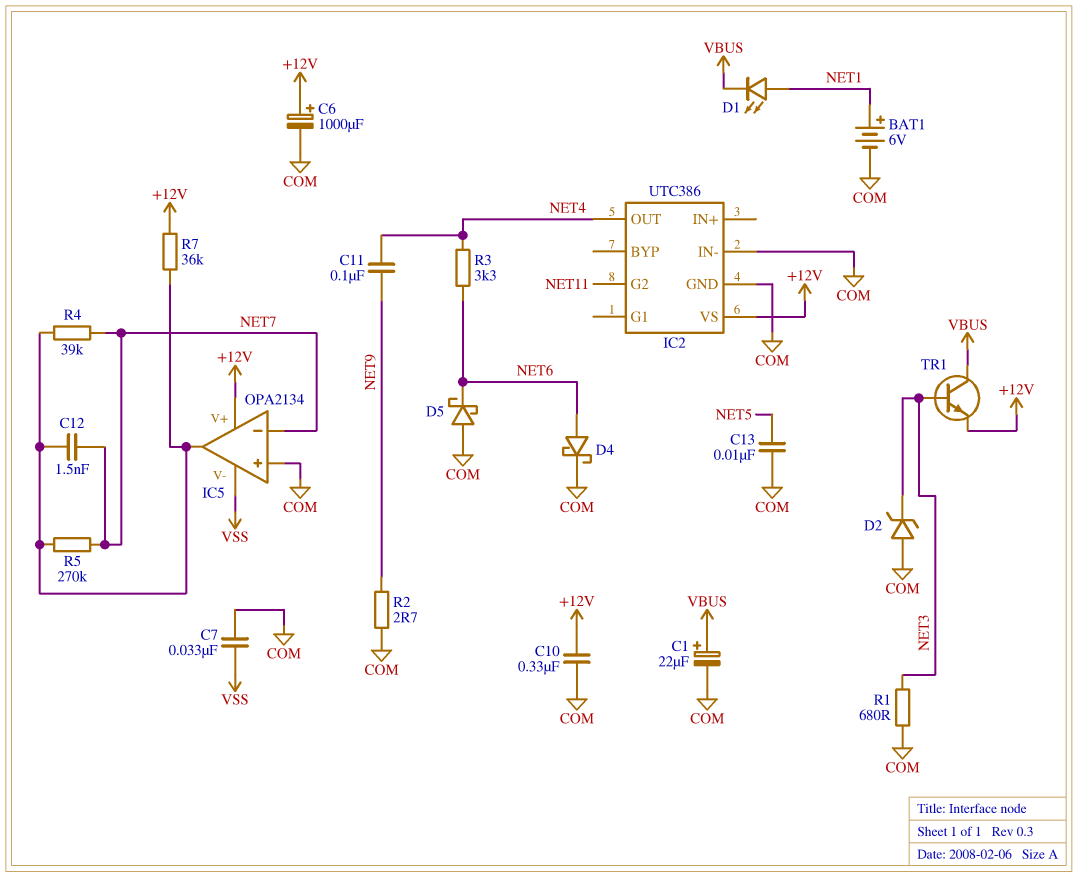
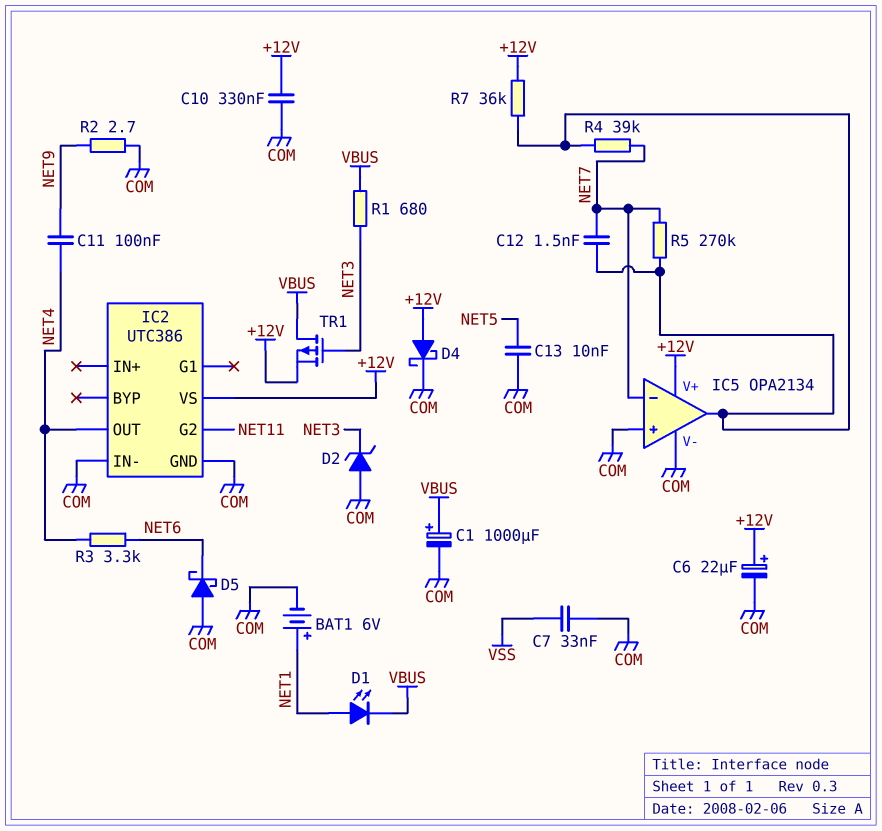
C1: 22uF (plus VBUS, minus COM) -> 1000uF (plus VBUS, minus COM)
C6: 1000uF (plus +12V, minus COM) -> 22uF (plus +12V, minus COM)
D4: schottky (A NET6, K COM) -> schottky (A +12V, K COM)
IC5 pin V-: VSS -> COM
R1: 680 (COM, NET3) -> 680 (NET3, VBUS)
TR1: NPN (B NET3, C VBUS, E +12V) -> PMOS (G NET3, D VBUS, S +12V)

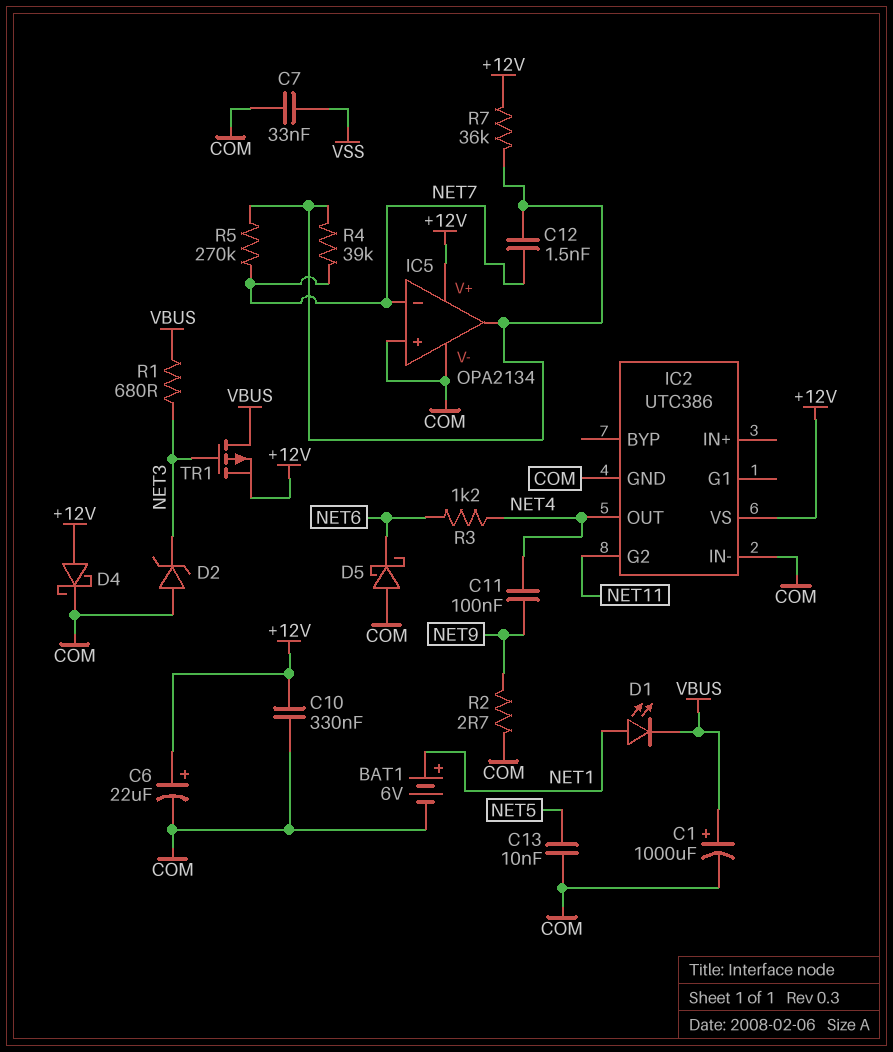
R3: 3.3k (NET4, NET6) -> 1.2k (NET4, NET6)

